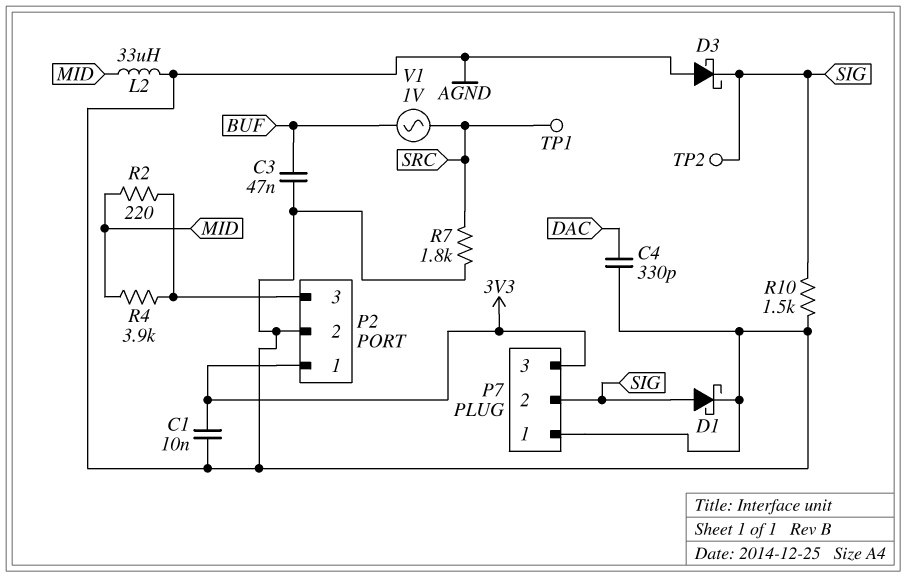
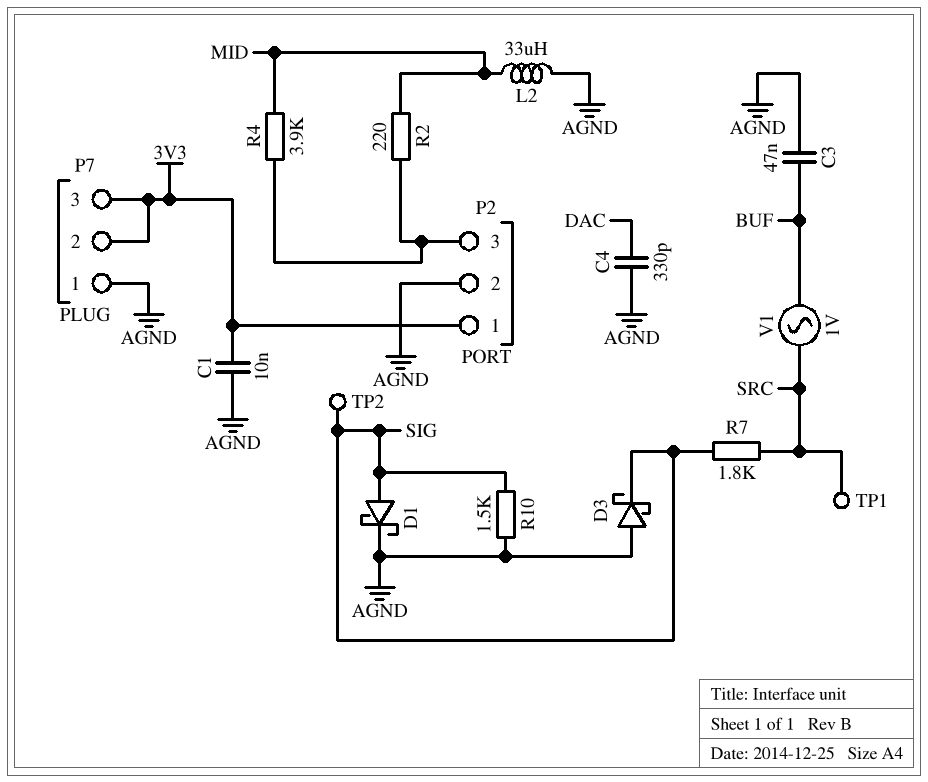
P7 pin 2: SIG -> 3V3
R7: 1.8k (AGND, SRC) -> 1.8k (SIG, SRC)

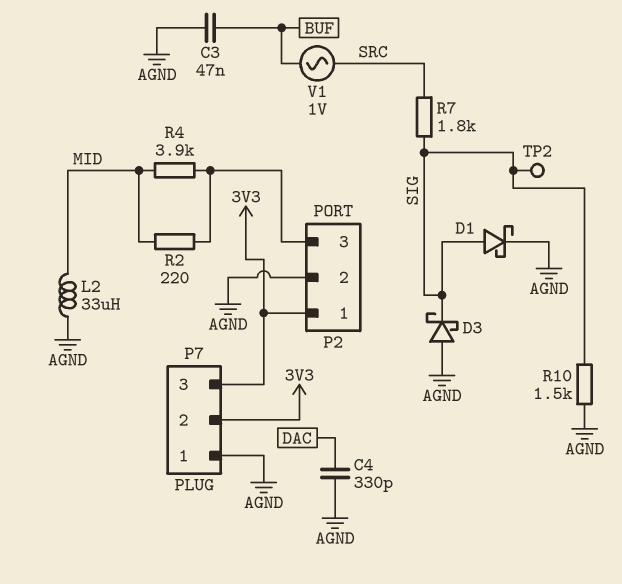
C1: 10nF (3V3, AGND) -> none
TP1: test point (SRC) -> none

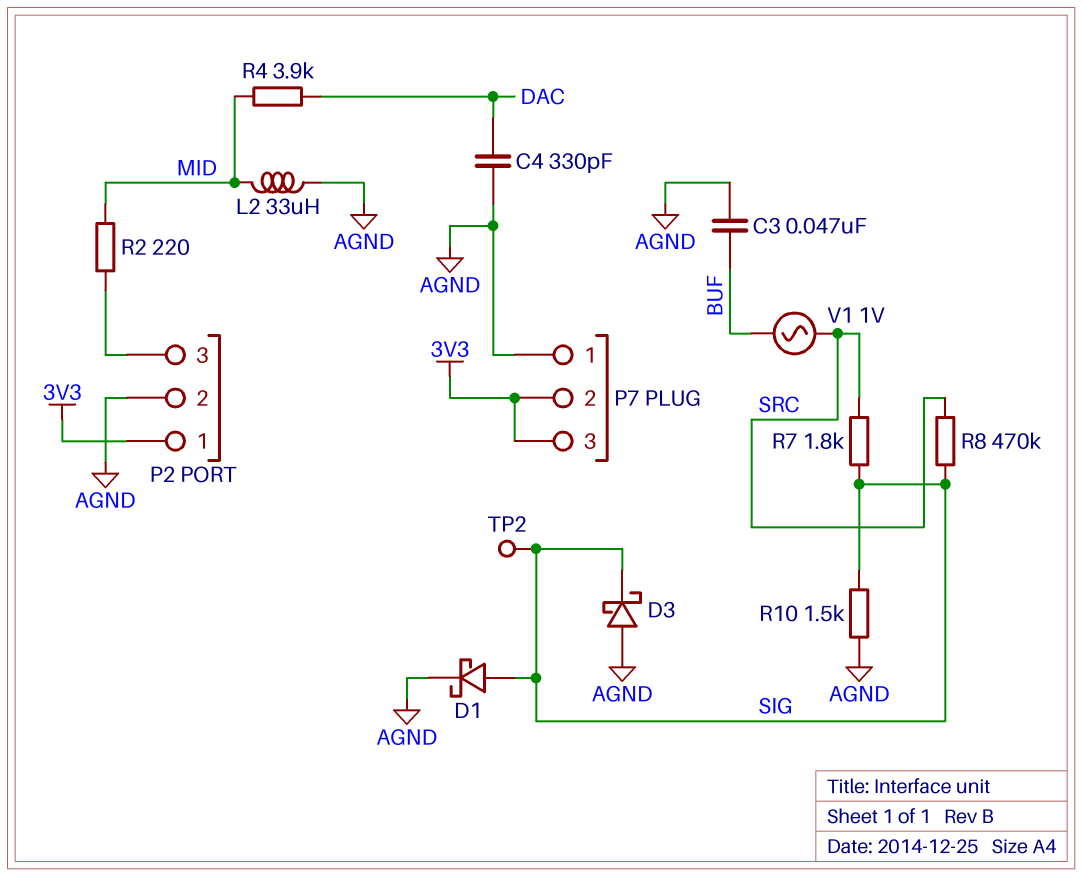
R4: 3.9k (MID, P2/3) -> 3.9k (DAC, MID)
R8: none -> 470k (SIG, SRC)

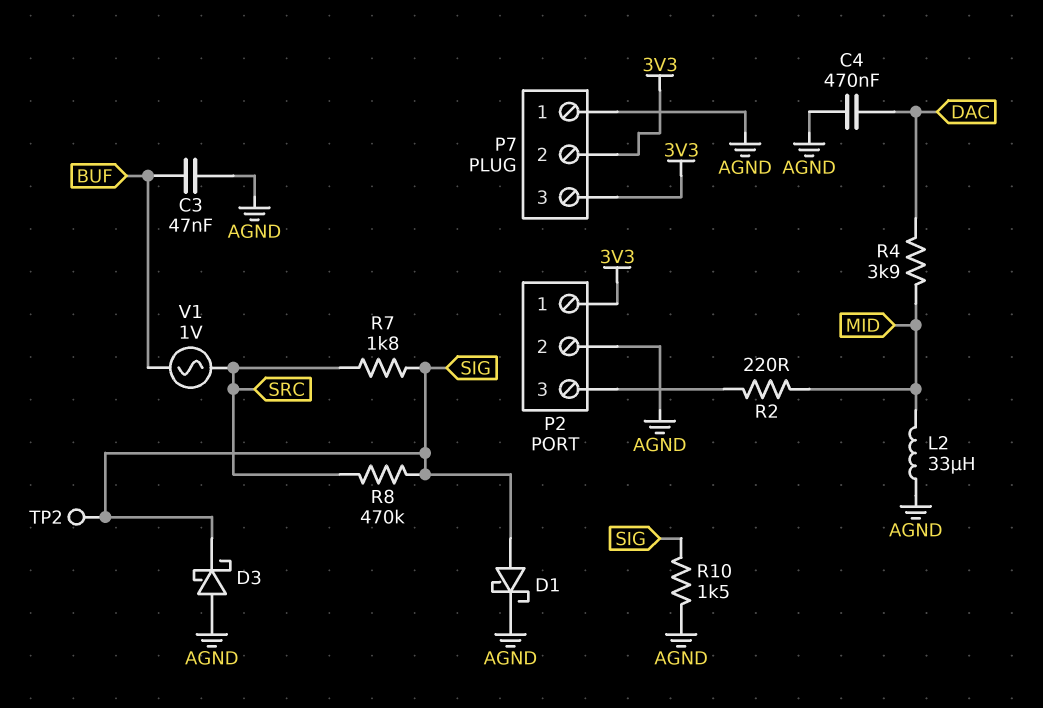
C4: 330pF (AGND, DAC) -> 470nF (AGND, DAC)

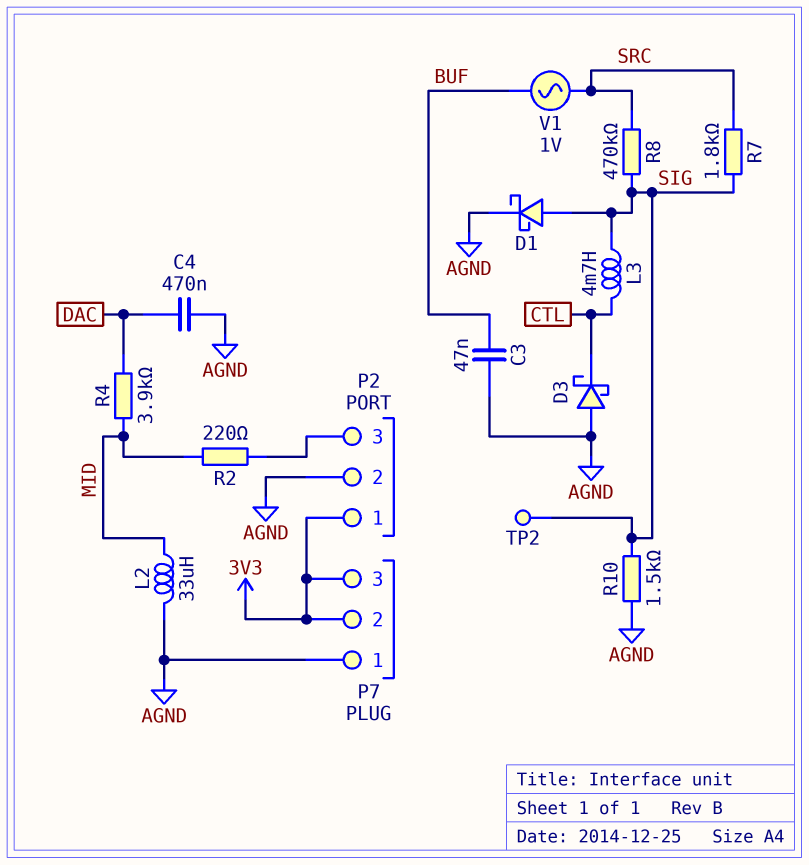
D3: schottky (A AGND, K SIG) -> schottky (A AGND, K CTL)
L3: none -> 4.7mH (CTL, SIG)

